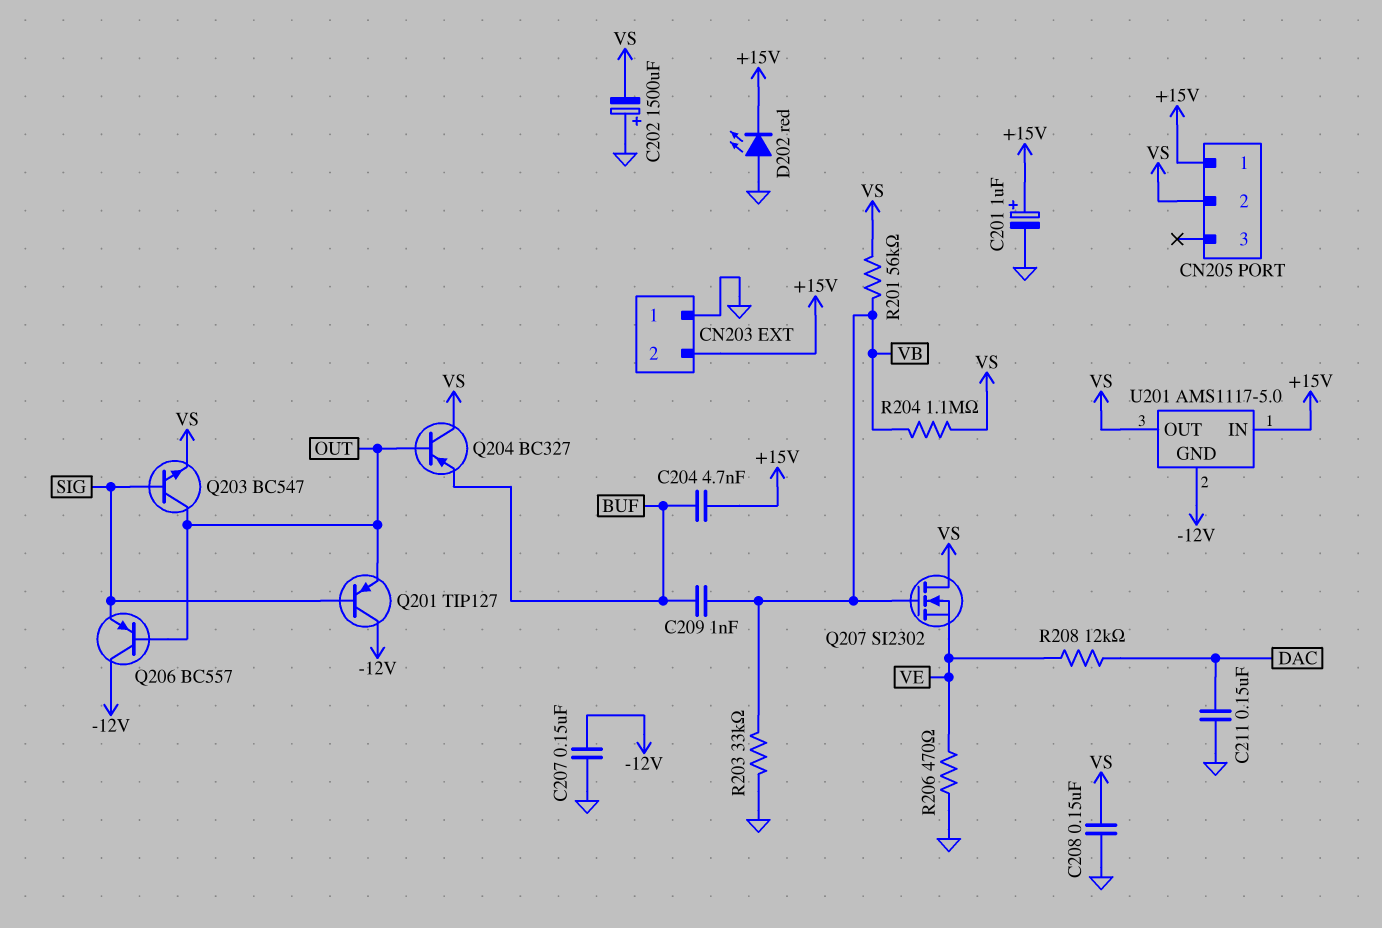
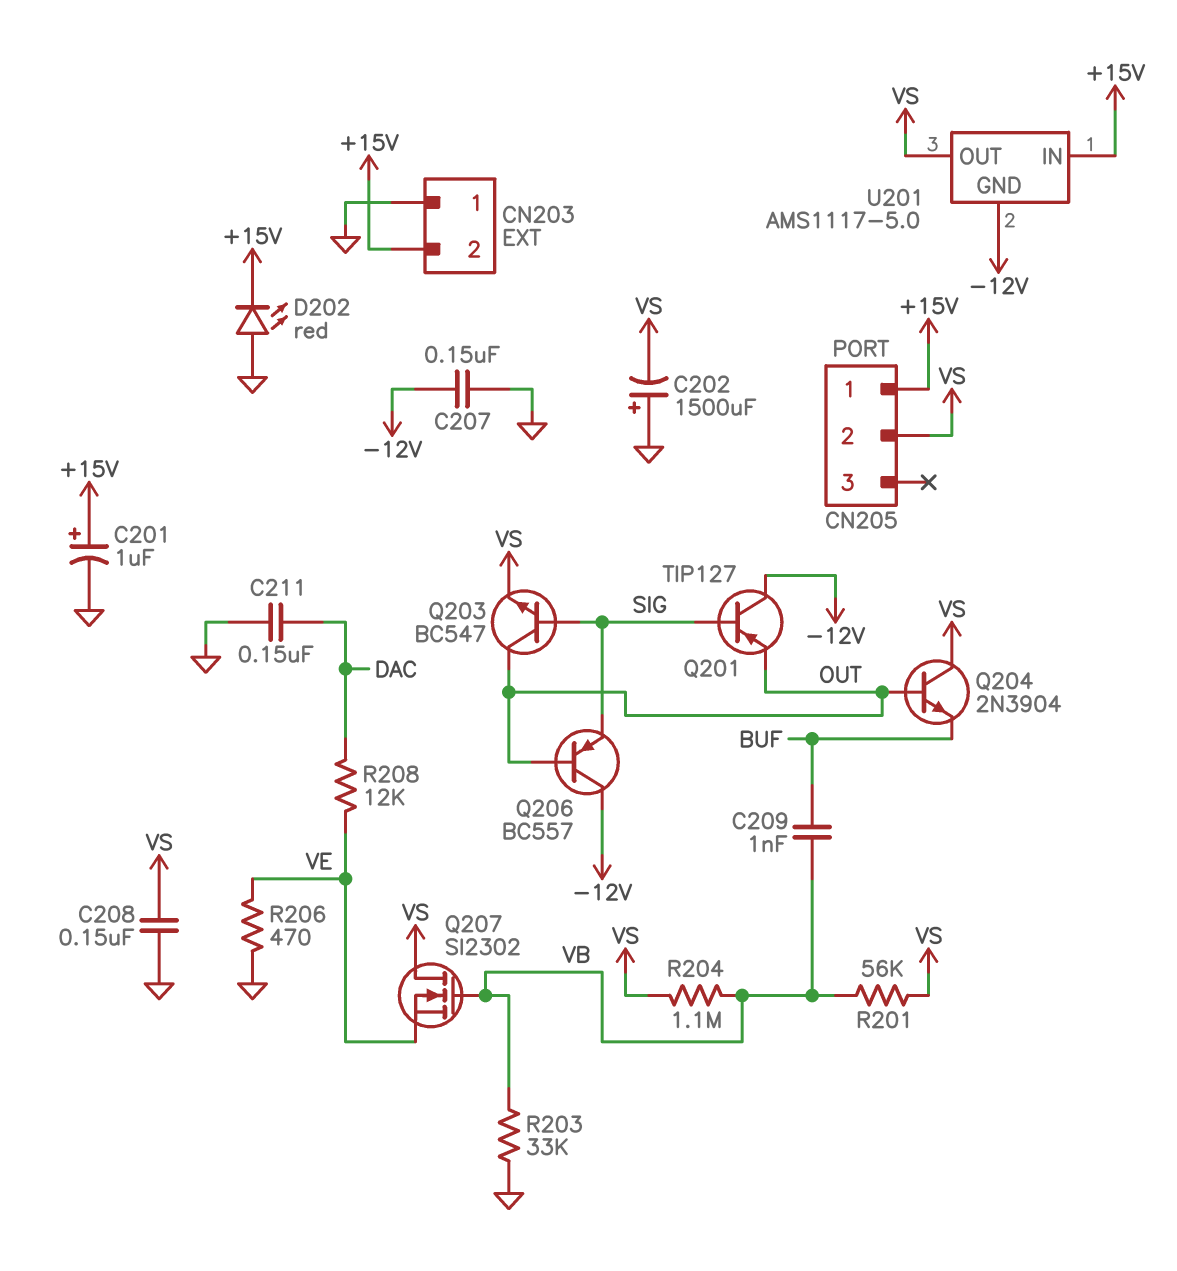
C204: 4.7nF (+15V, BUF) -> none
Q204: PNP BC327 (B OUT, C VS, E BUF) -> NPN 2N3904 (B OUT, C VS, E BUF)

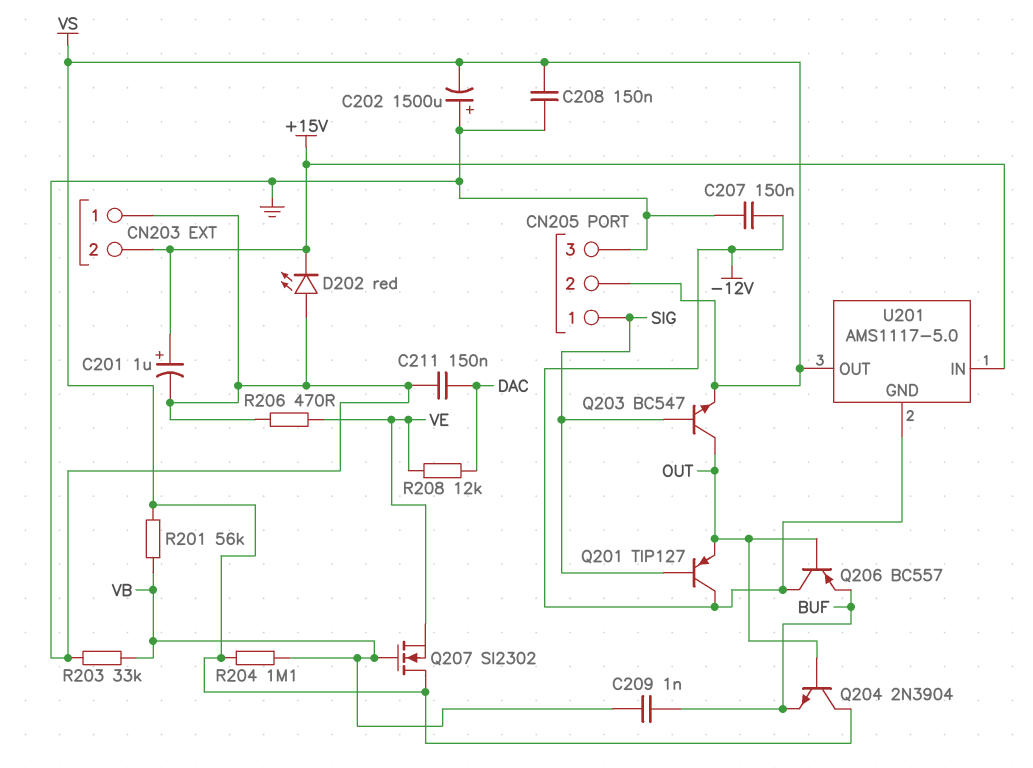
CN205 pin 1: +15V -> SIG
CN205 pin 3: none -> GND
Q206: PNP BC557 (B OUT, C -12V, E SIG) -> PNP BC557 (B OUT, C -12V, E BUF)

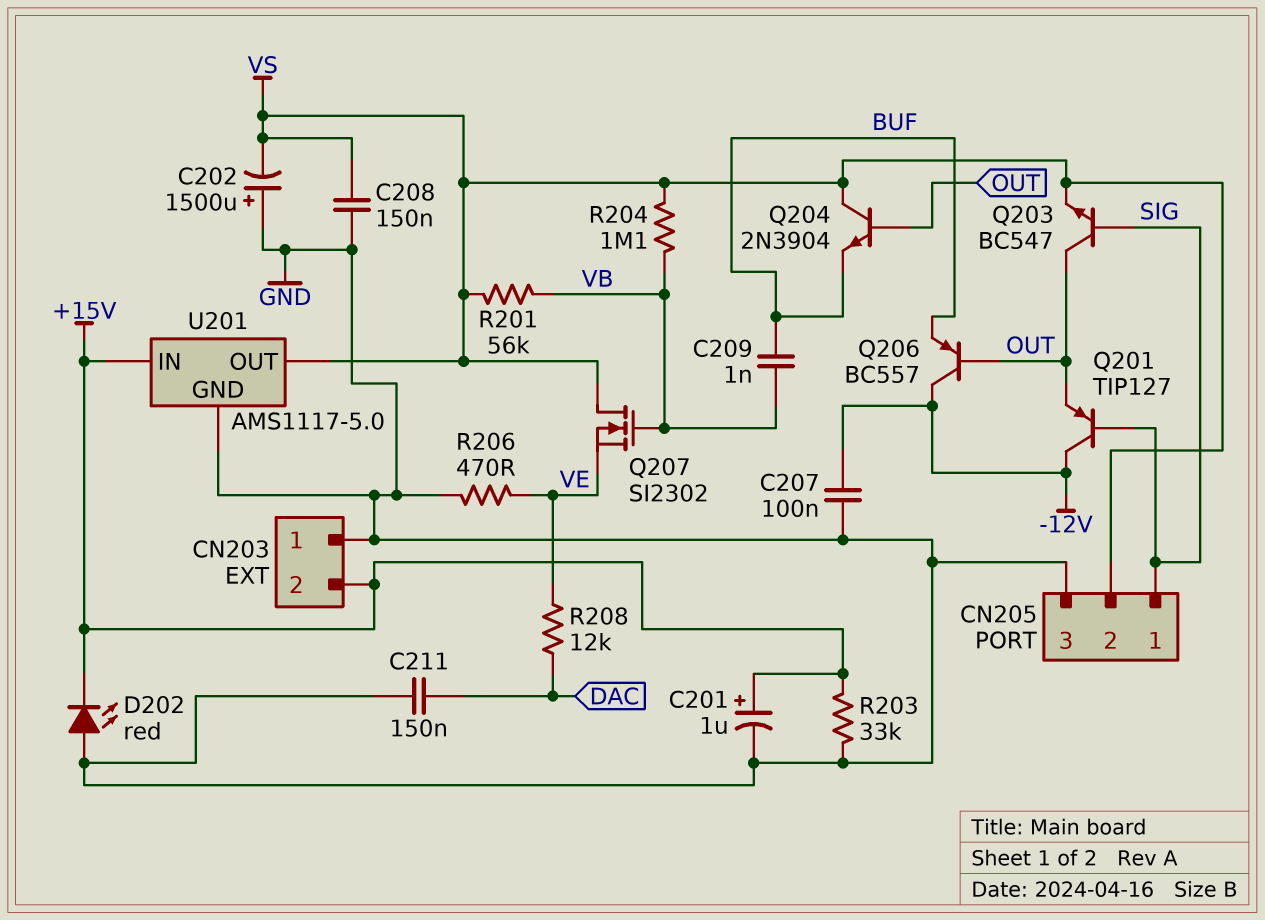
C207: 150nF (-12V, GND) -> 100nF (-12V, GND)
R203: 33k (GND, VB) -> 33k (+15V, GND)
U201 pin GND: -12V -> GND

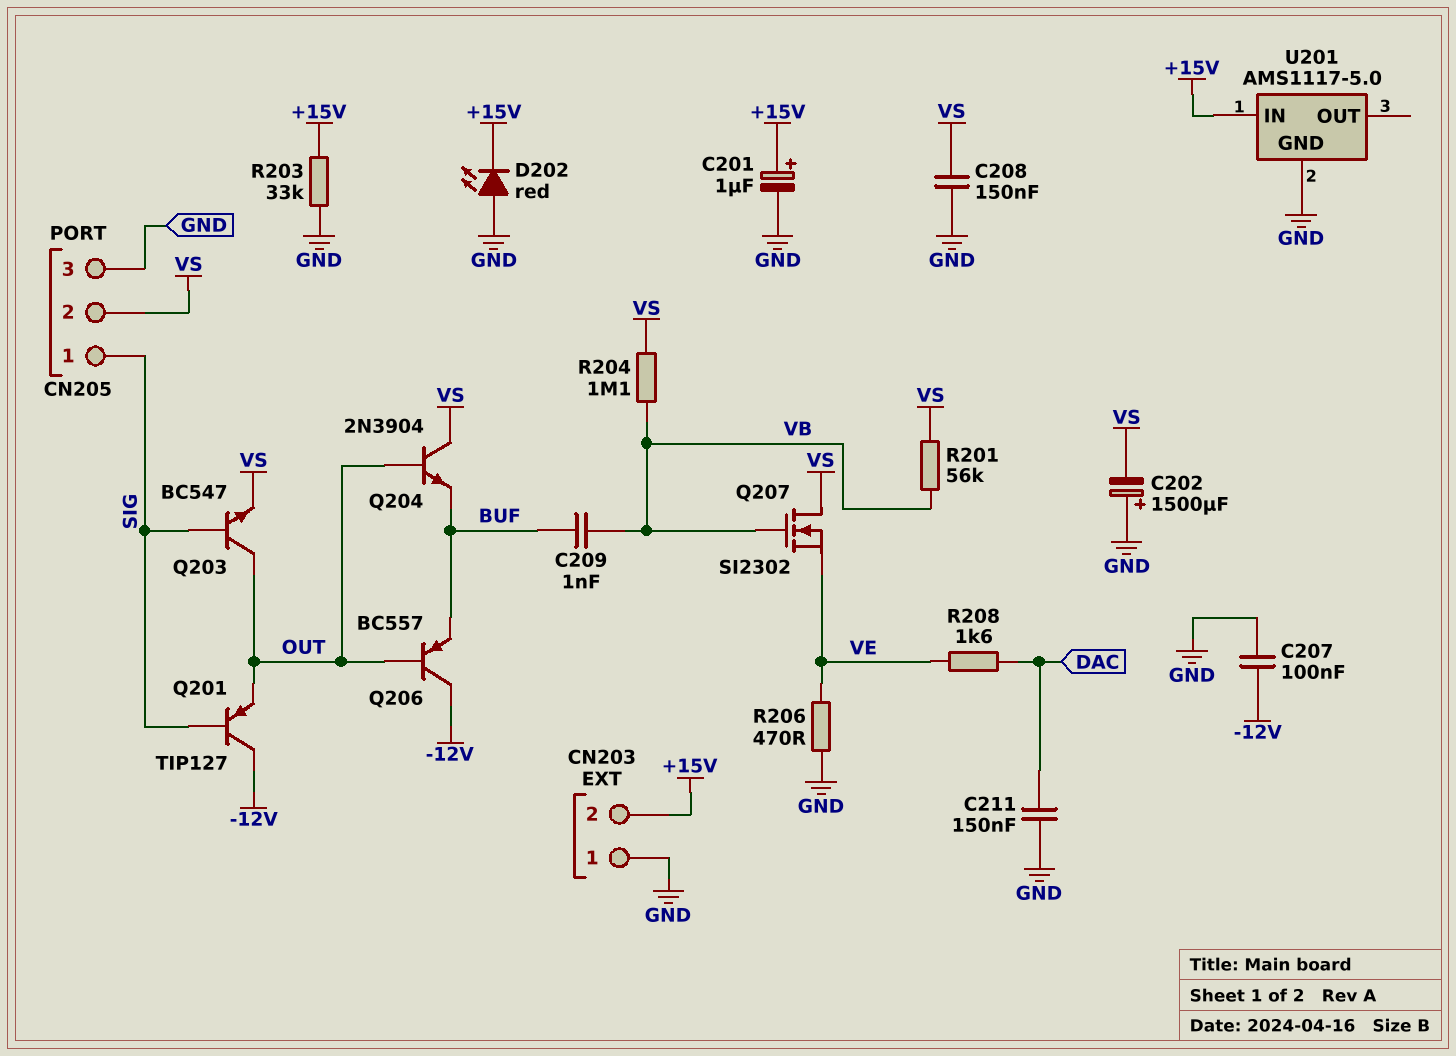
R208: 12k (DAC, VE) -> 1.6k (DAC, VE)
U201 pin OUT: VS -> none

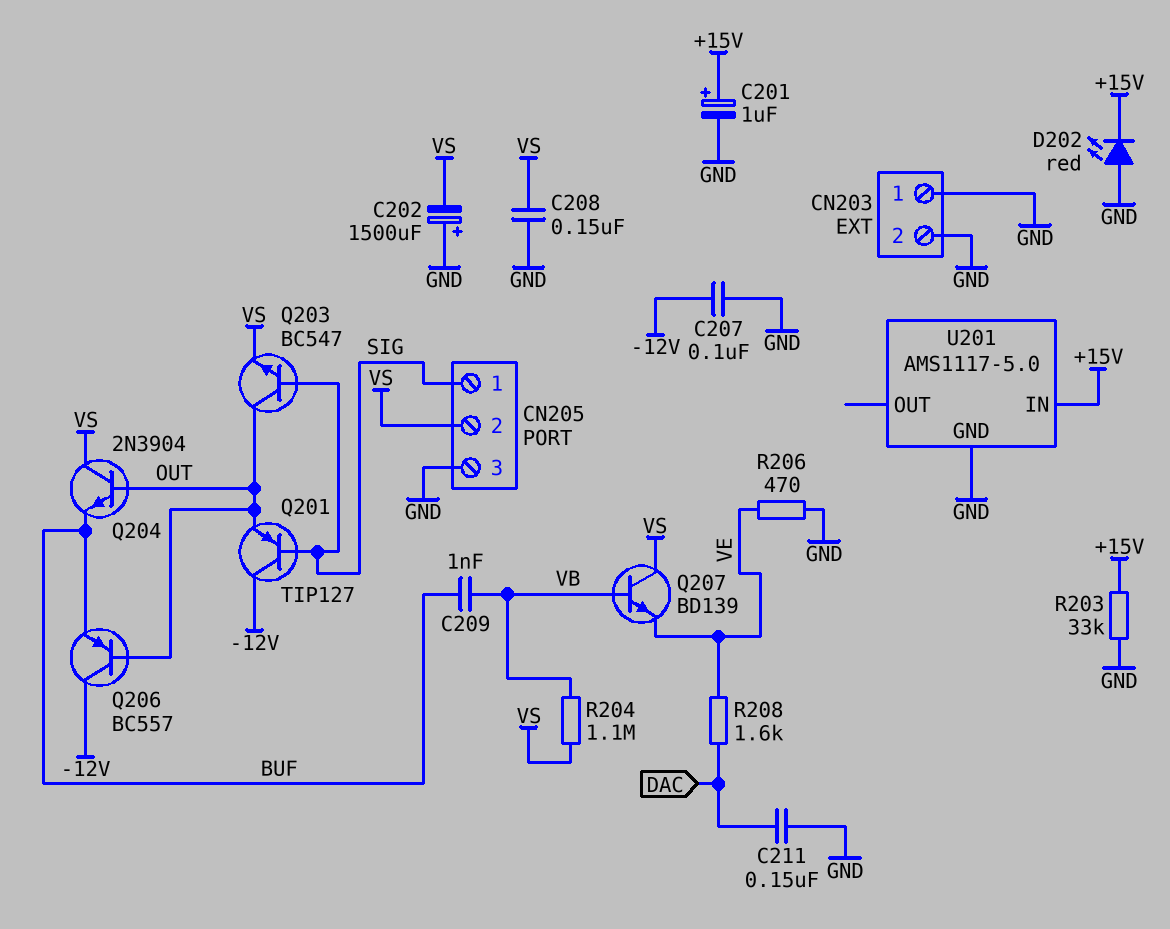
CN203 pin 2: +15V -> GND
Q207: NMOS SI2302 (G VB, D VS, S VE) -> NPN BD139 (B VB, C VS, E VE)
R201: 56k (VB, VS) -> none

